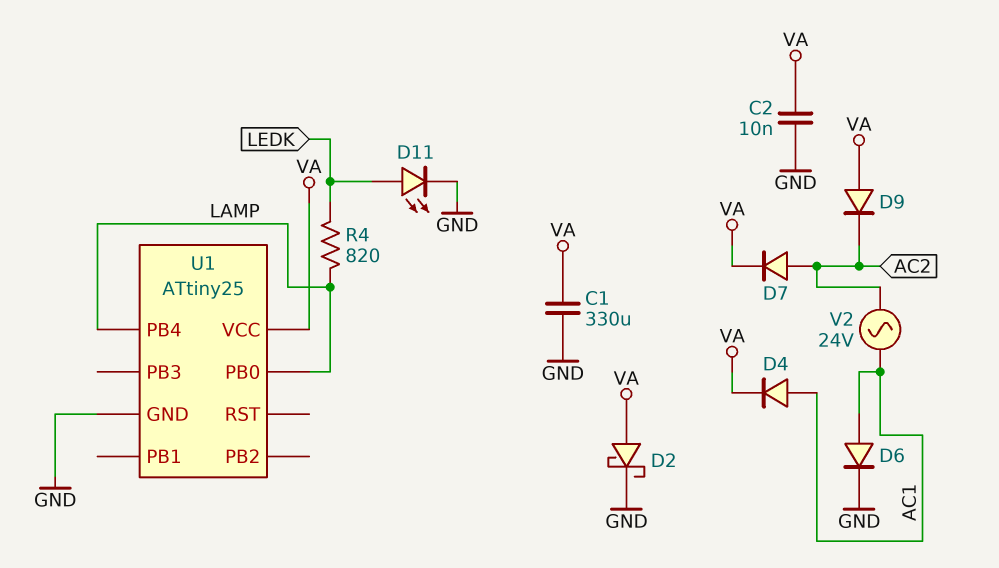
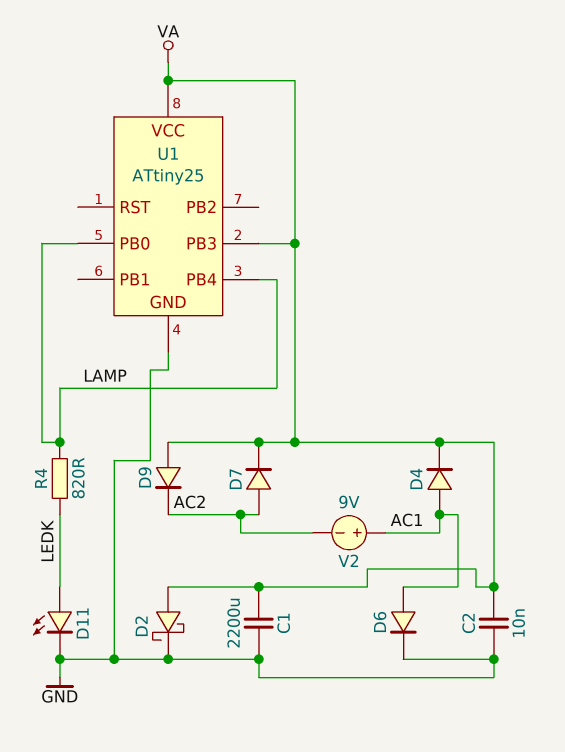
C1: 330uF (GND, VA) -> 2200uF (GND, VA)
U1 pin PB3: none -> VA
V2: AC 24V (AC1, AC2) -> 9V (plus AC1, minus AC2)

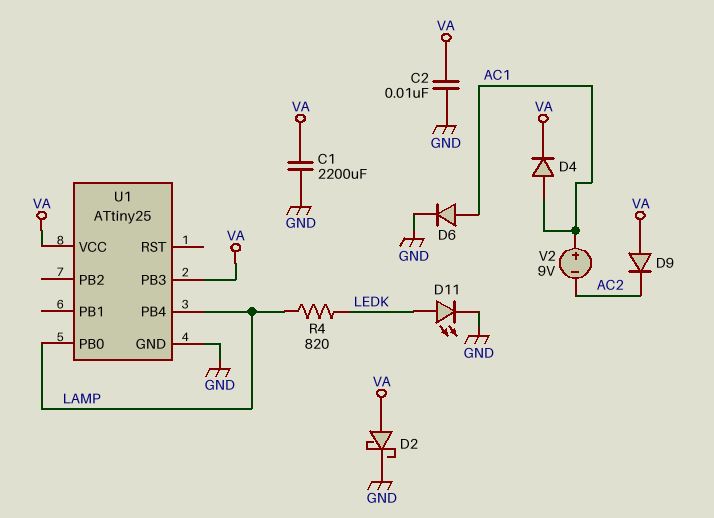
D7: diode (A AC2, K VA) -> none

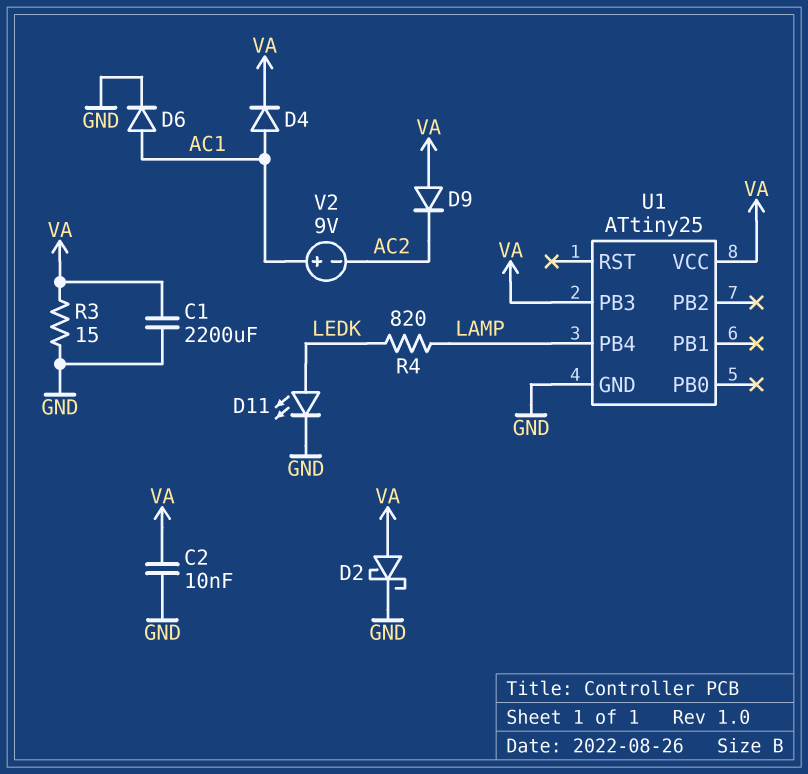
R3: none -> 15 (GND, VA)
U1 pin PB0: LAMP -> none

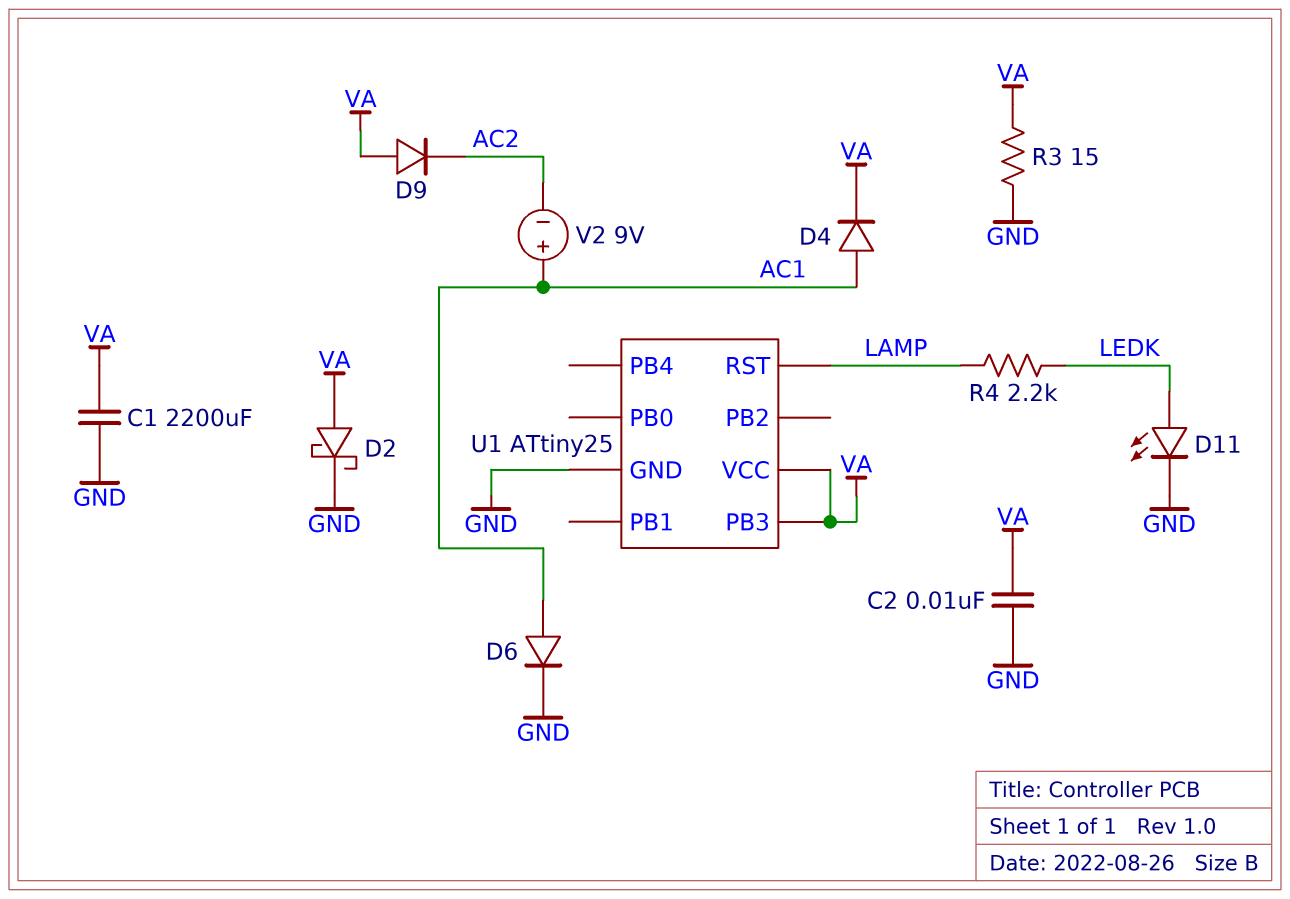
R4: 820 (LAMP, LEDK) -> 2.2k (LAMP, LEDK)
U1 pin PB4: LAMP -> none
U1 pin RST: none -> LAMP

